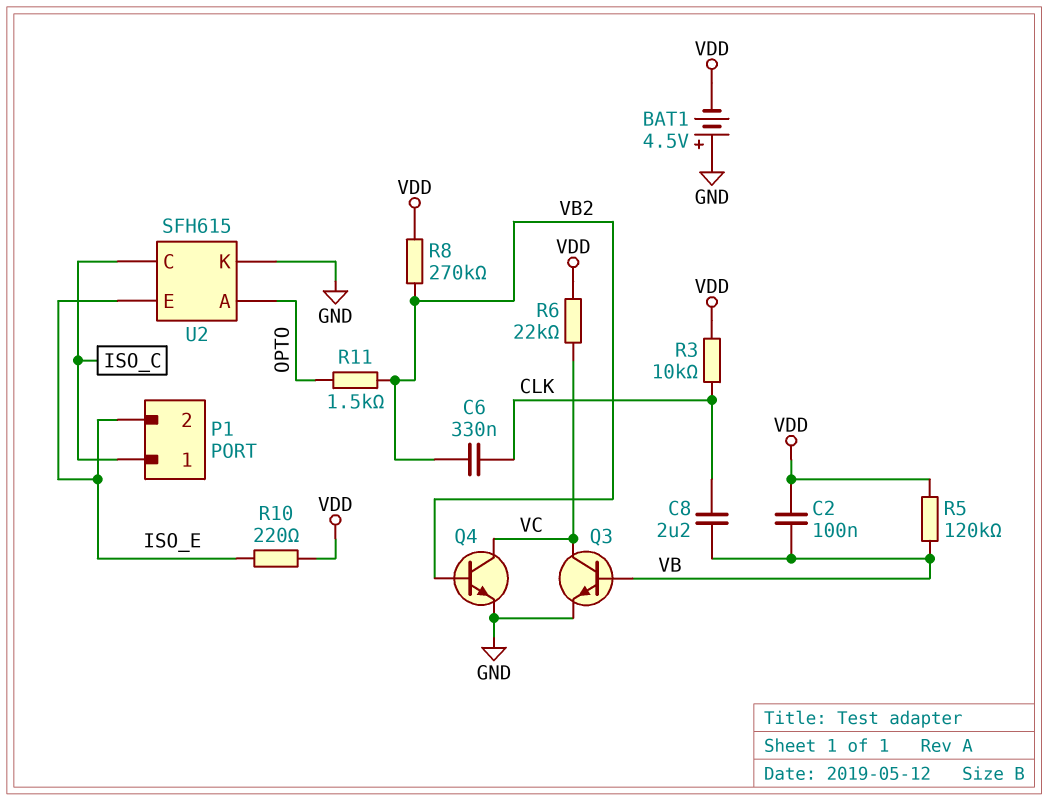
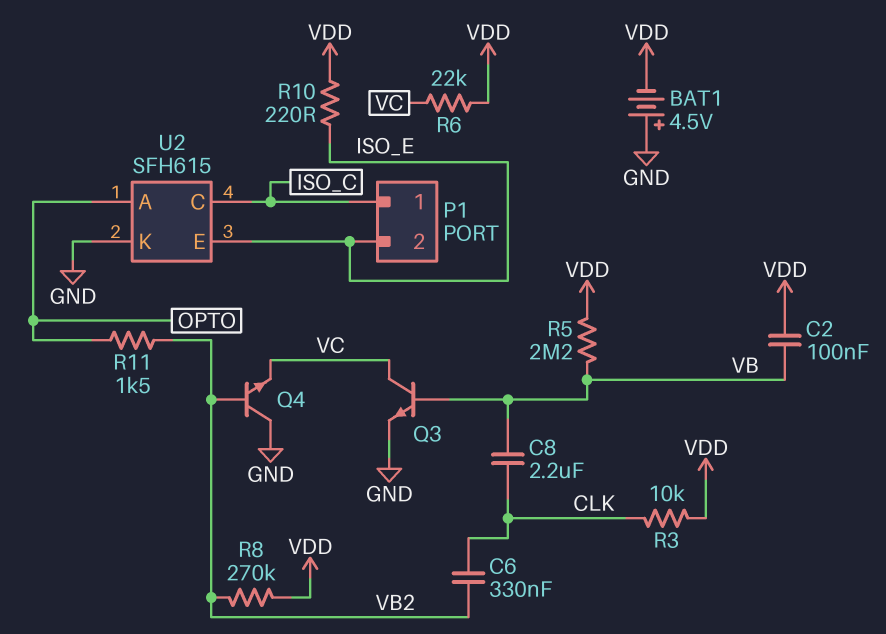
Q4: NPN (B VB2, C VC, E GND) -> NPN (B VB2, C GND, E VC)
R5: 120k (VB, VDD) -> 2.2M (VB, VDD)

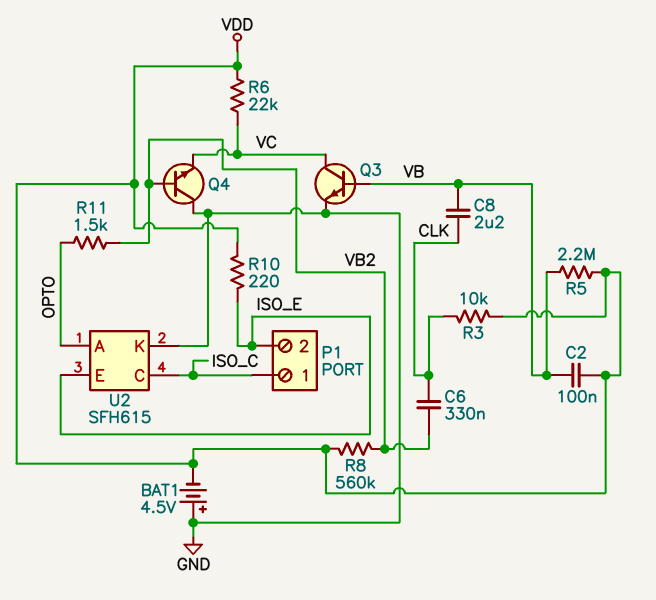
R8: 270k (VB2, VDD) -> 560k (VB2, VDD)

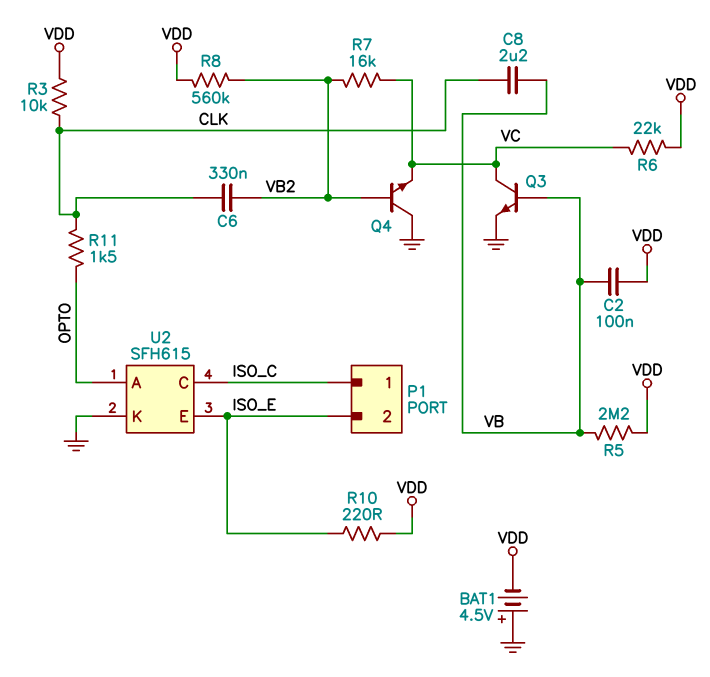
R7: none -> 16k (VB2, VC)
R11: 1.5k (OPTO, VB2) -> 1.5k (CLK, OPTO)

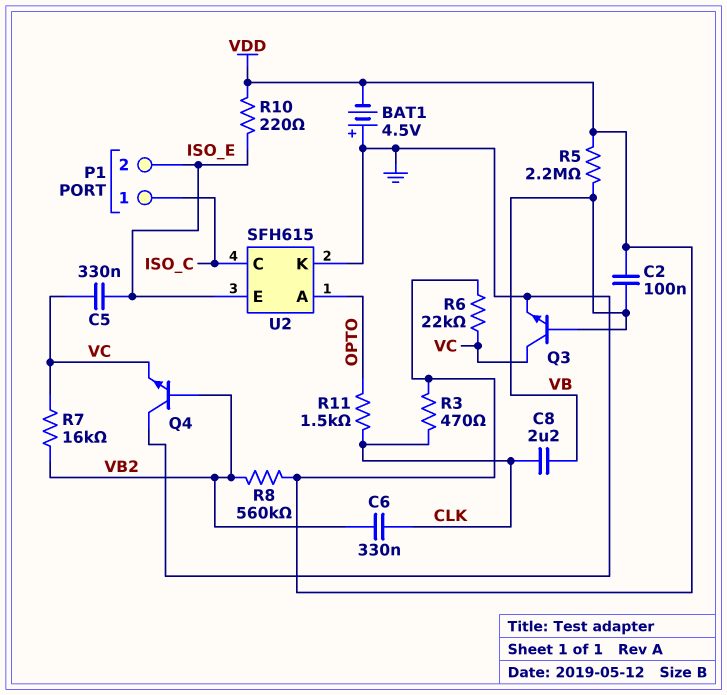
C5: none -> 330nF (ISO_E, VC)
R3: 10k (CLK, VDD) -> 470 (CLK, VDD)

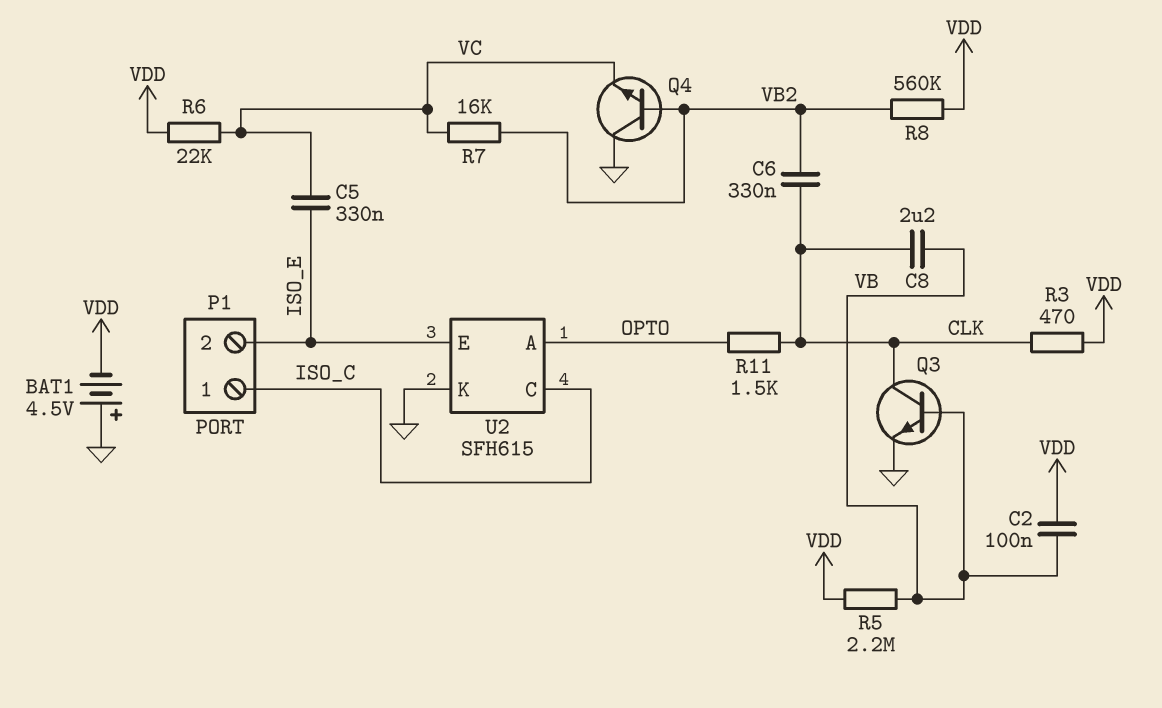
Q3: NPN (B VB, C VC, E GND) -> NPN (B VB, C CLK, E GND)
R10: 220 (ISO_E, VDD) -> none

